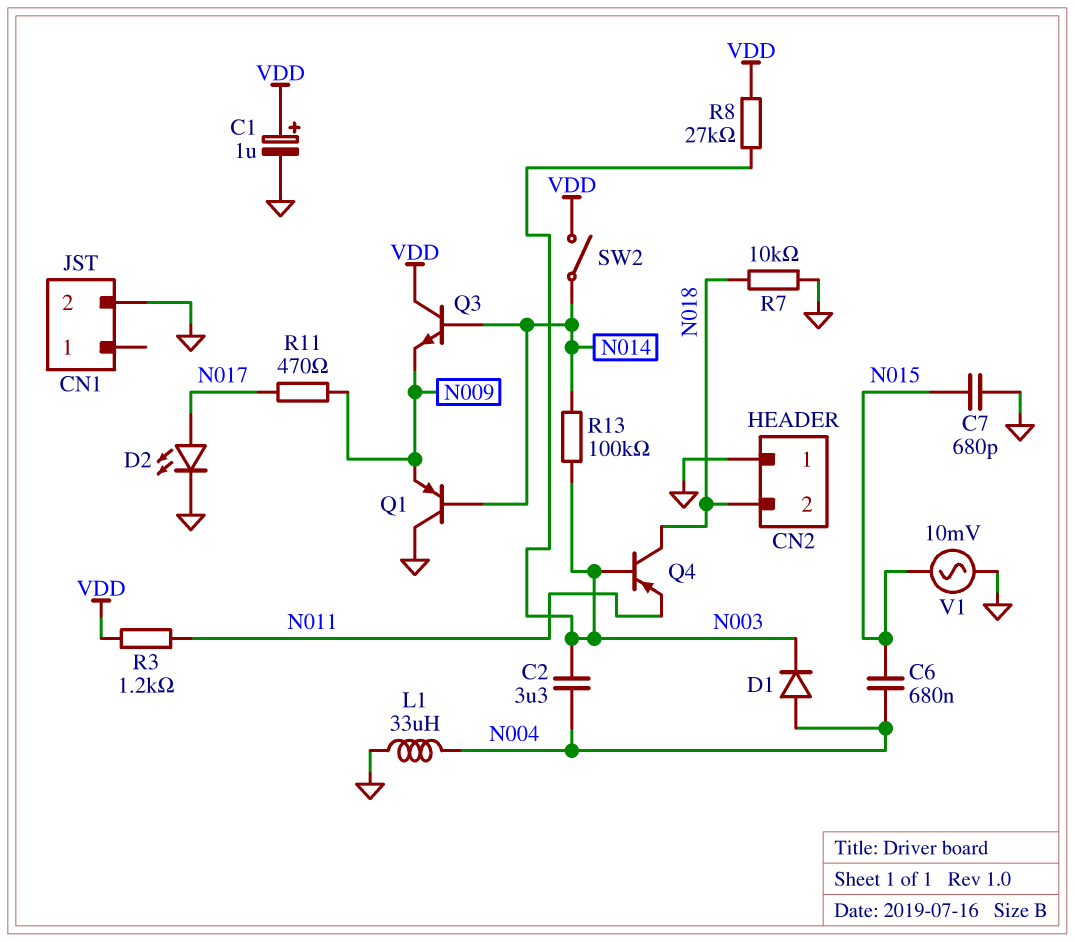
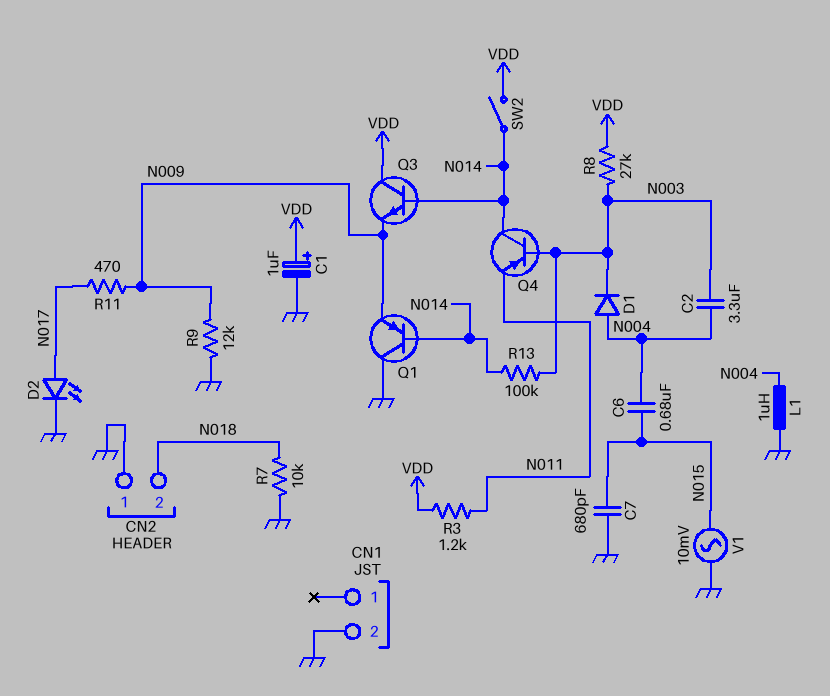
L1: 33uH (GND, N004) -> 1uH (GND, N004)
Q4: PNP (B N003, C N018, E N011) -> PNP (B N003, C N014, E N011)
R9: none -> 12k (GND, N009)

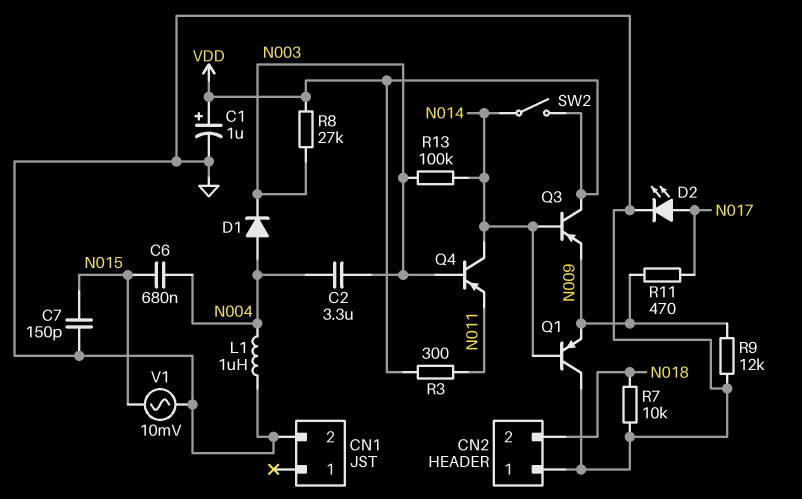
C7: 680pF (GND, N015) -> 150pF (GND, N015)
Q3: NPN (B N014, C VDD, E N009) -> PNP (B N014, C VDD, E N009)
R3: 1.2k (N011, VDD) -> 300 (N011, VDD)

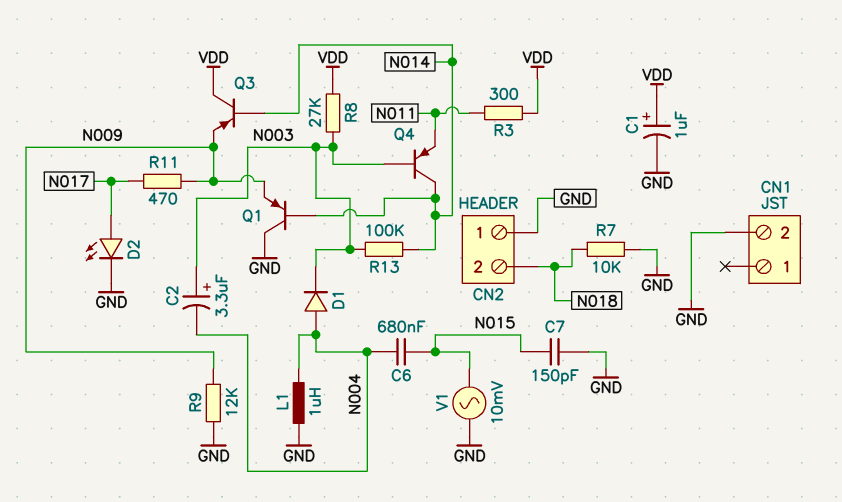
C2: 3.3uF (N003, N004) -> 3.3uF (plus N003, minus N004)
SW2: switch (N014, VDD) -> none

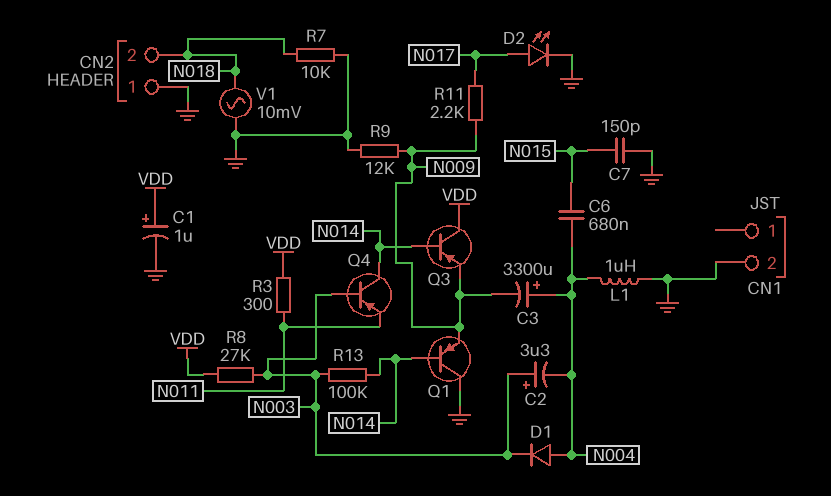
C3: none -> 3300uF (plus N004, minus N009)
R11: 470 (N009, N017) -> 2.2k (N009, N017)
V1: AC 10mV (GND, N015) -> AC 10mV (GND, N018)

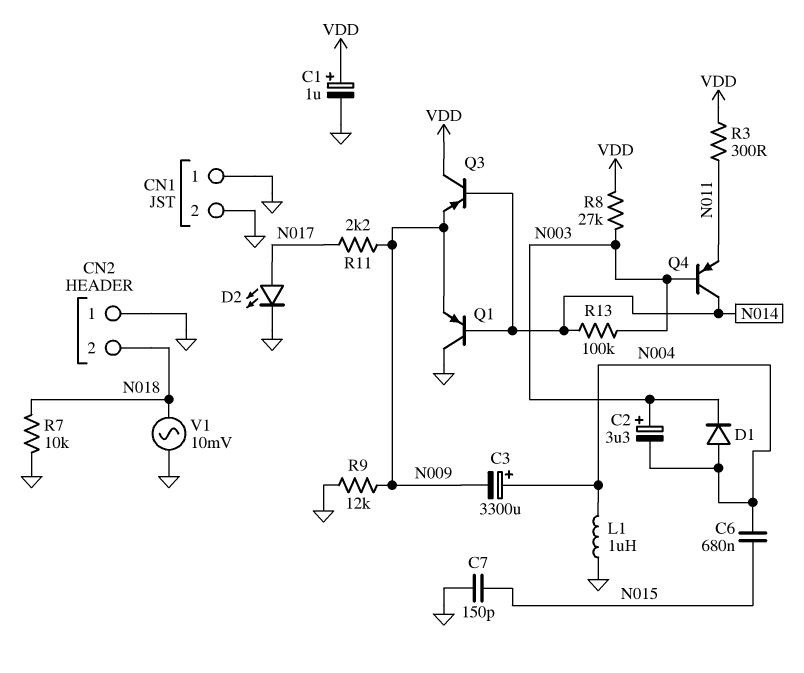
CN1 pin 1: none -> GND

